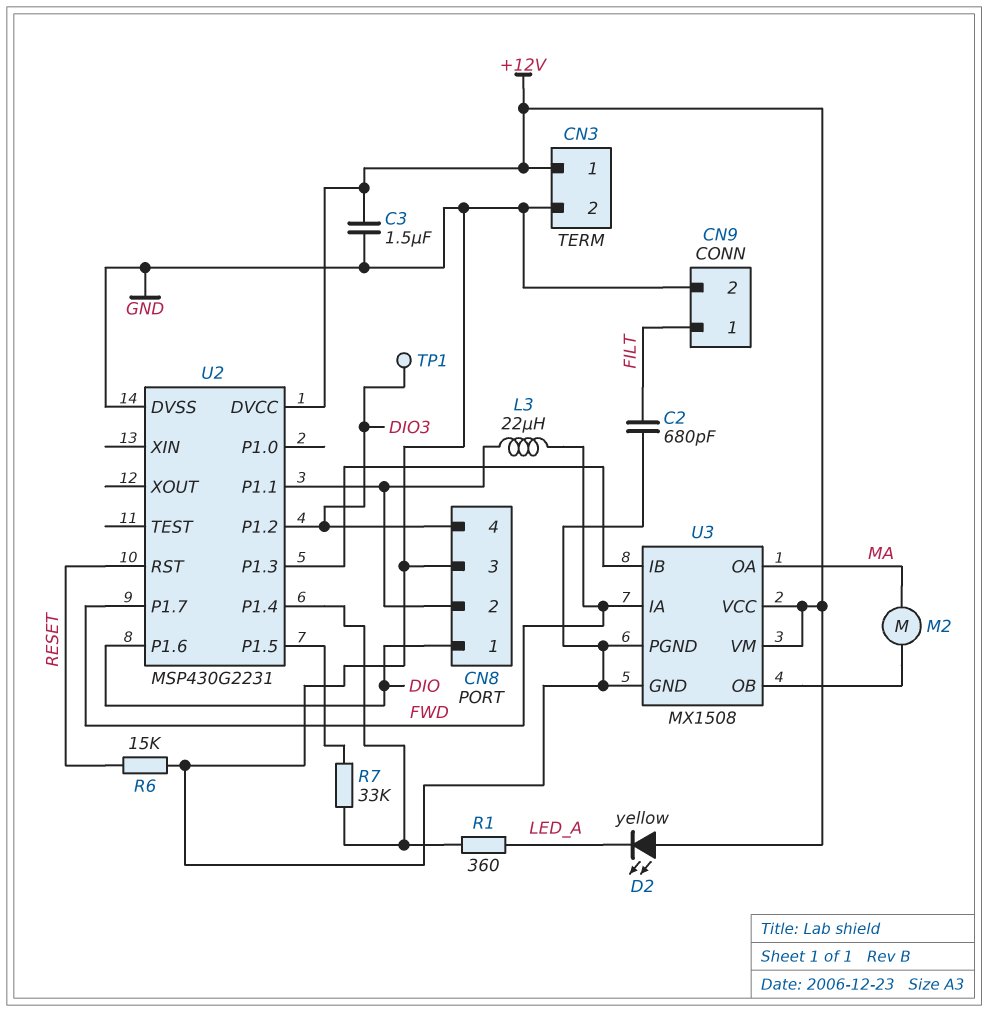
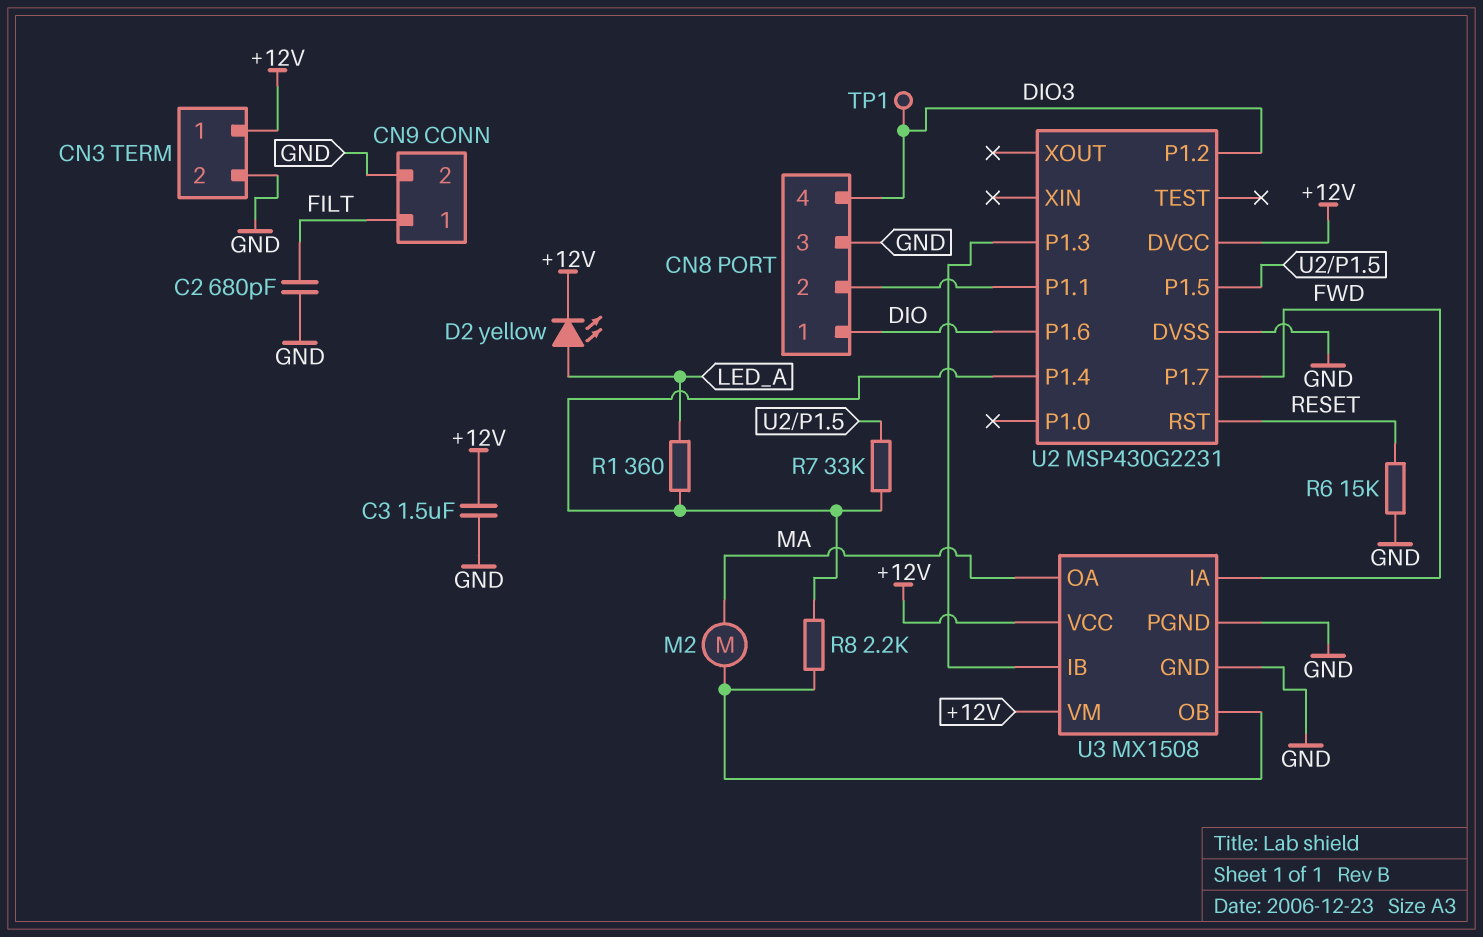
D2: LED yellow (A +12V, K LED_A) -> LED yellow (A LED_A, K +12V)
L3: 22uH (CN8/2, FWD) -> none
R8: none -> 2.2k (U2/P1.4, U3/OB)

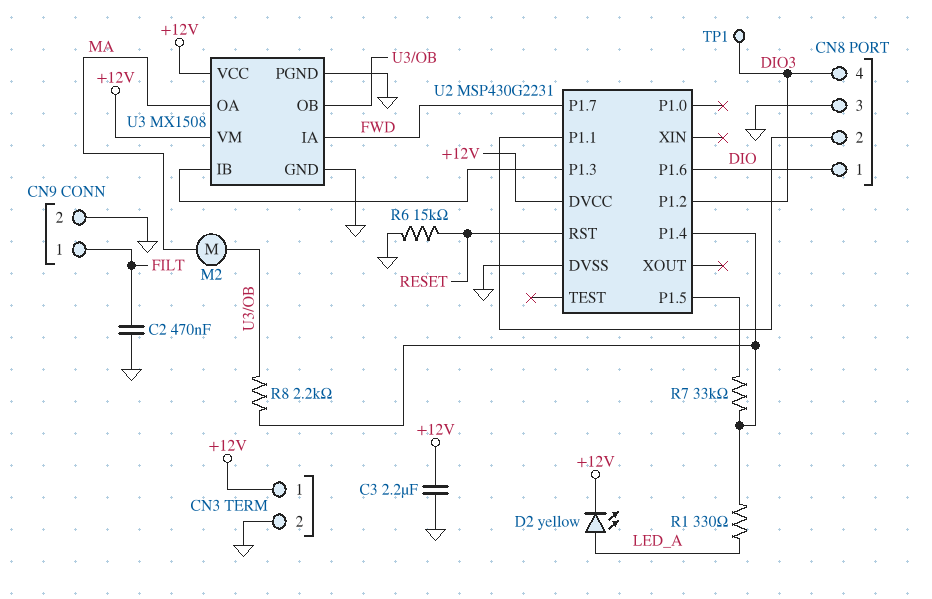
C2: 680pF (FILT, GND) -> 470nF (FILT, GND)
C3: 1.5uF (+12V, GND) -> 2.2uF (+12V, GND)
R1: 360 (LED_A, U2/P1.4) -> 330 (LED_A, U2/P1.4)

